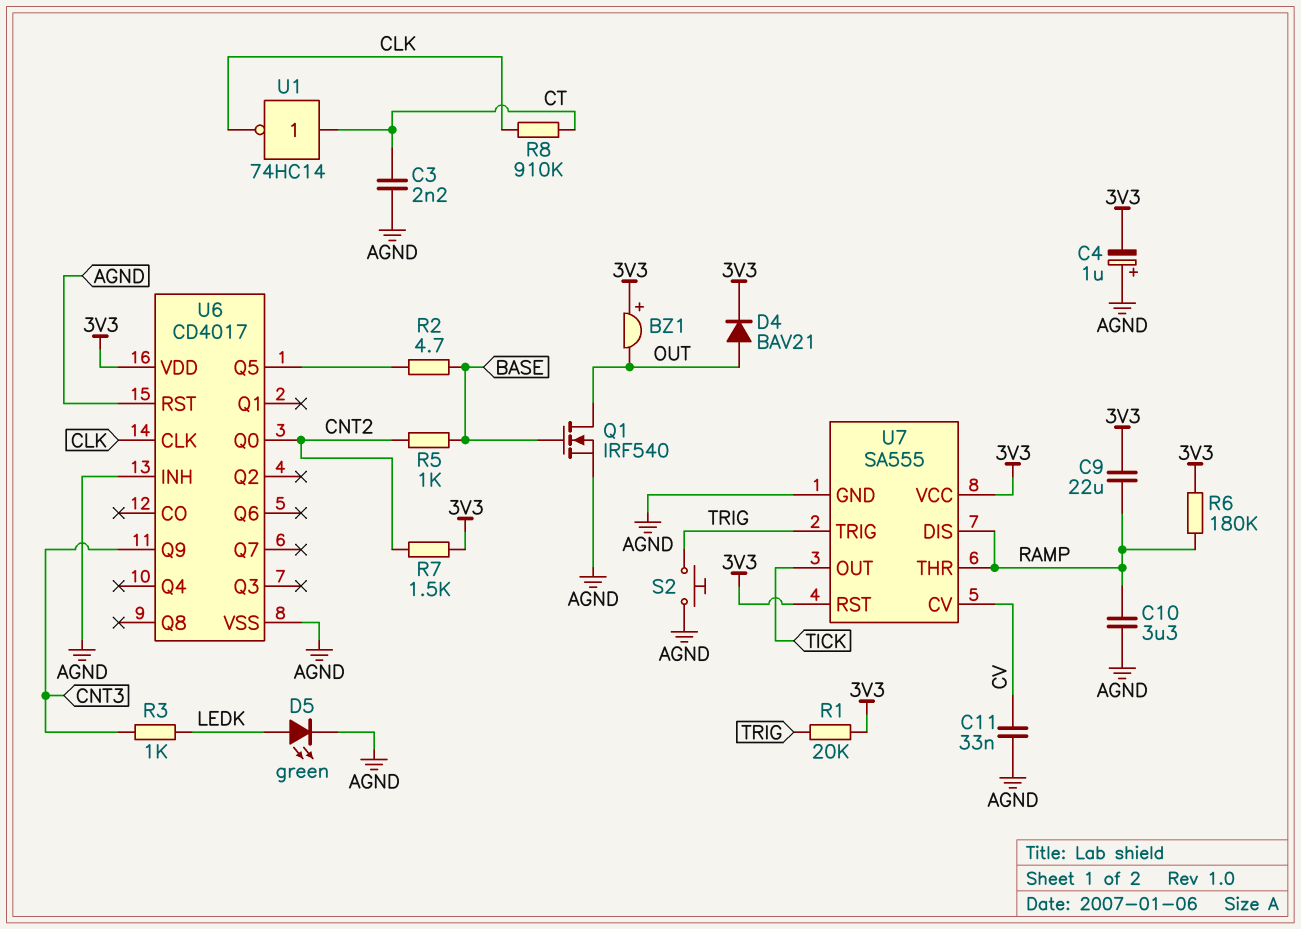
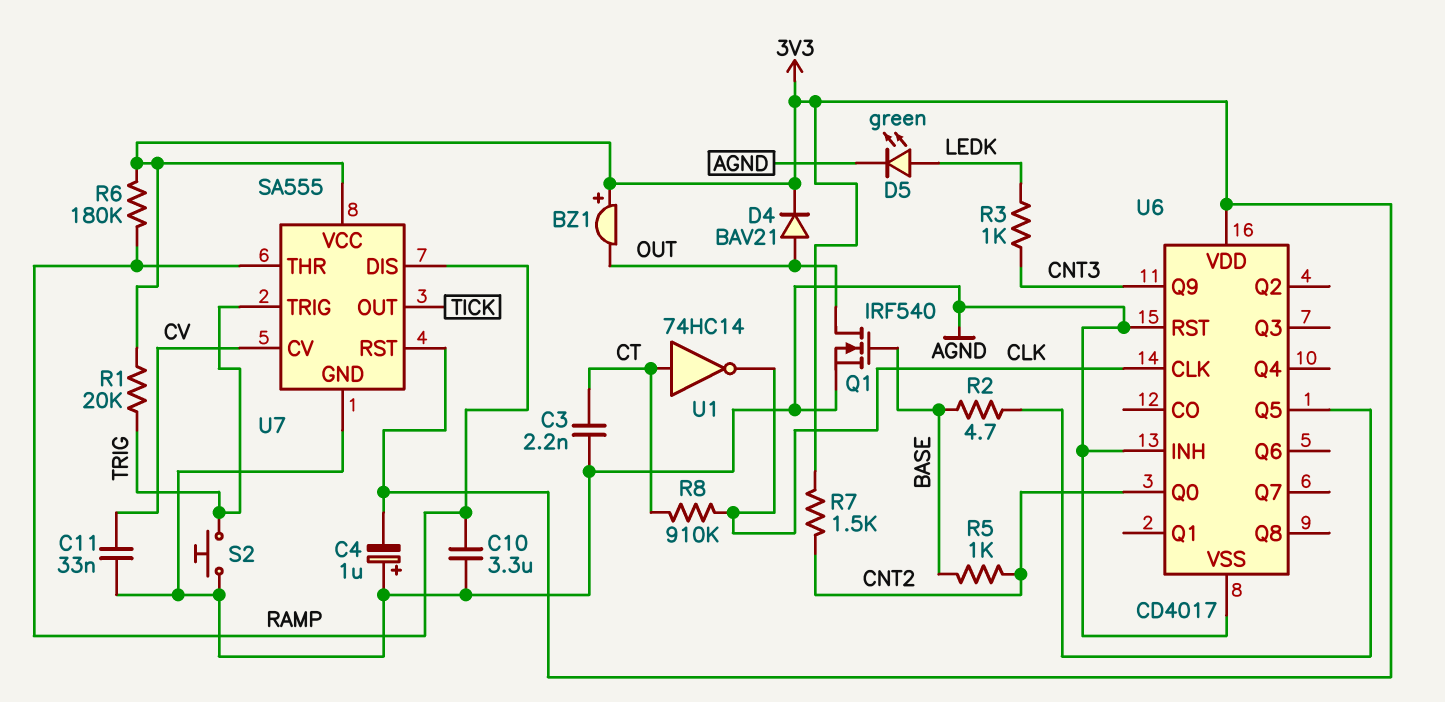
C9: 22uF (3V3, RAMP) -> none

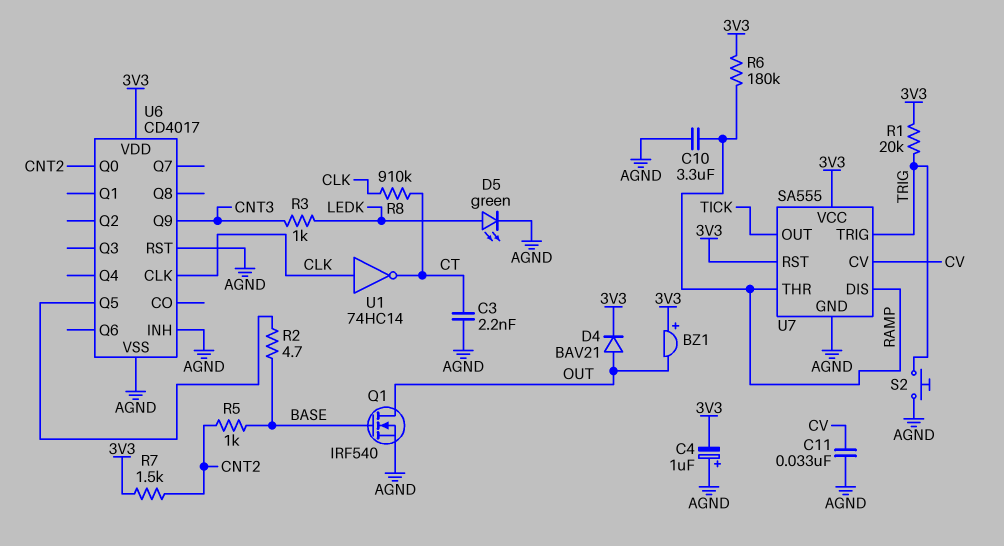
U1: NOT 74HC14 (in CT, out CLK) -> NOT 74HC14 (in CLK, out CT)

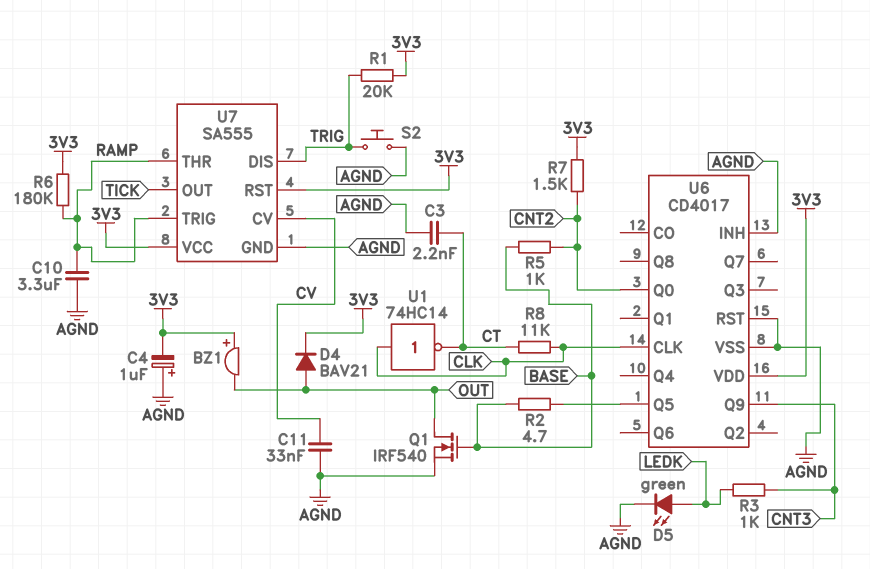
R8: 910k (CLK, CT) -> 11k (CLK, CT)
U7 pin DIS: RAMP -> TRIG
U7 pin TRIG: TRIG -> RAMP

